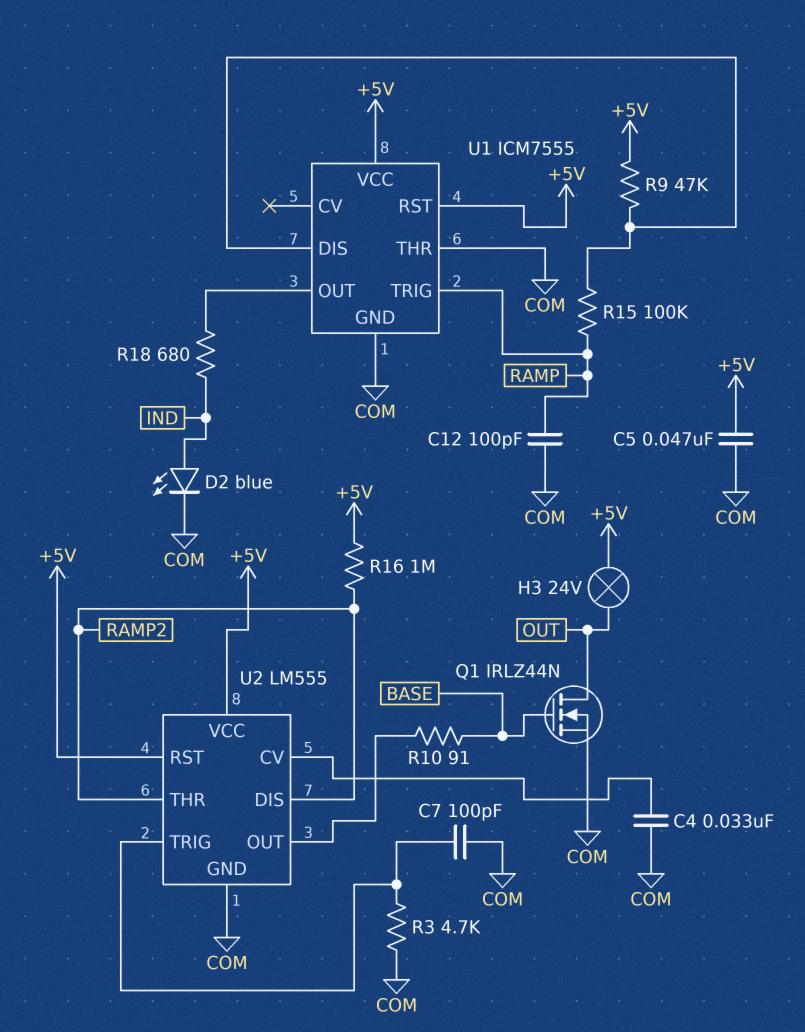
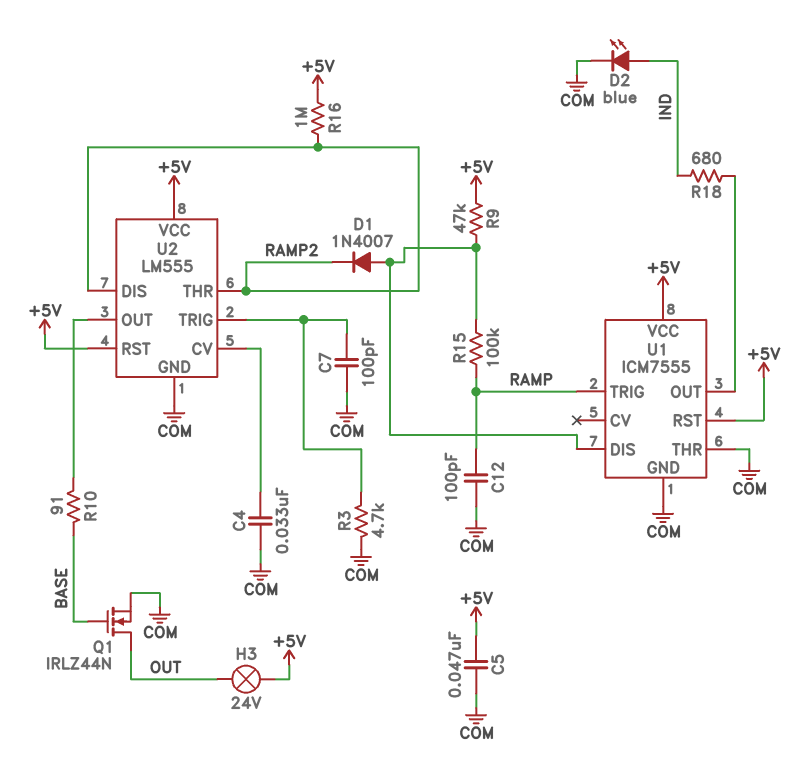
D1: none -> diode 1N4007 (A U1/DIS, K RAMP2)

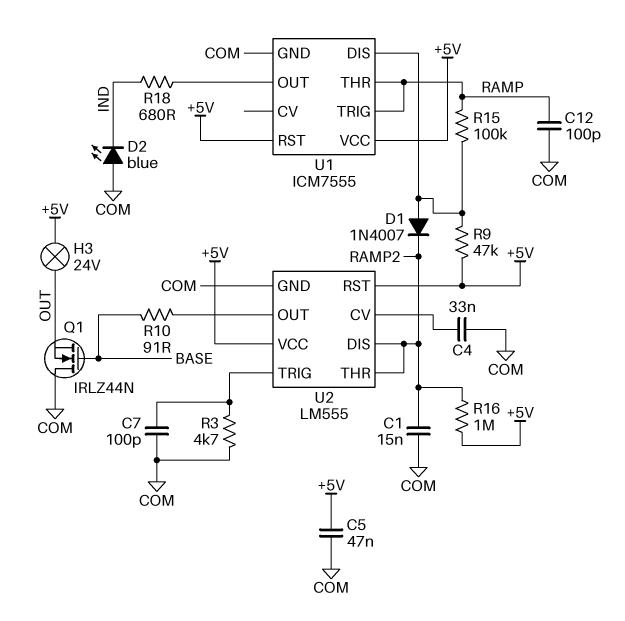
C1: none -> 15nF (COM, RAMP2)
D2: LED blue (A IND, K COM) -> LED blue (A COM, K IND)
Q1: NMOS IRLZ44N (G BASE, D OUT, S COM) -> NMOS IRLZ44N (G BASE, D COM, S OUT)
U1 pin THR: COM -> RAMP

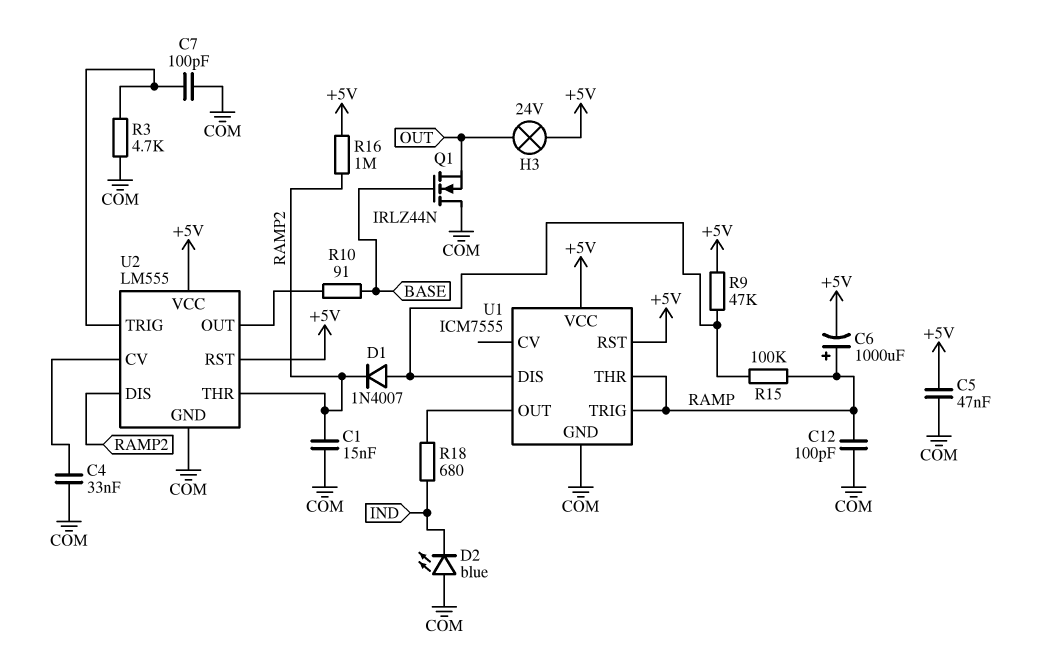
C6: none -> 1000uF (plus RAMP, minus +5V)

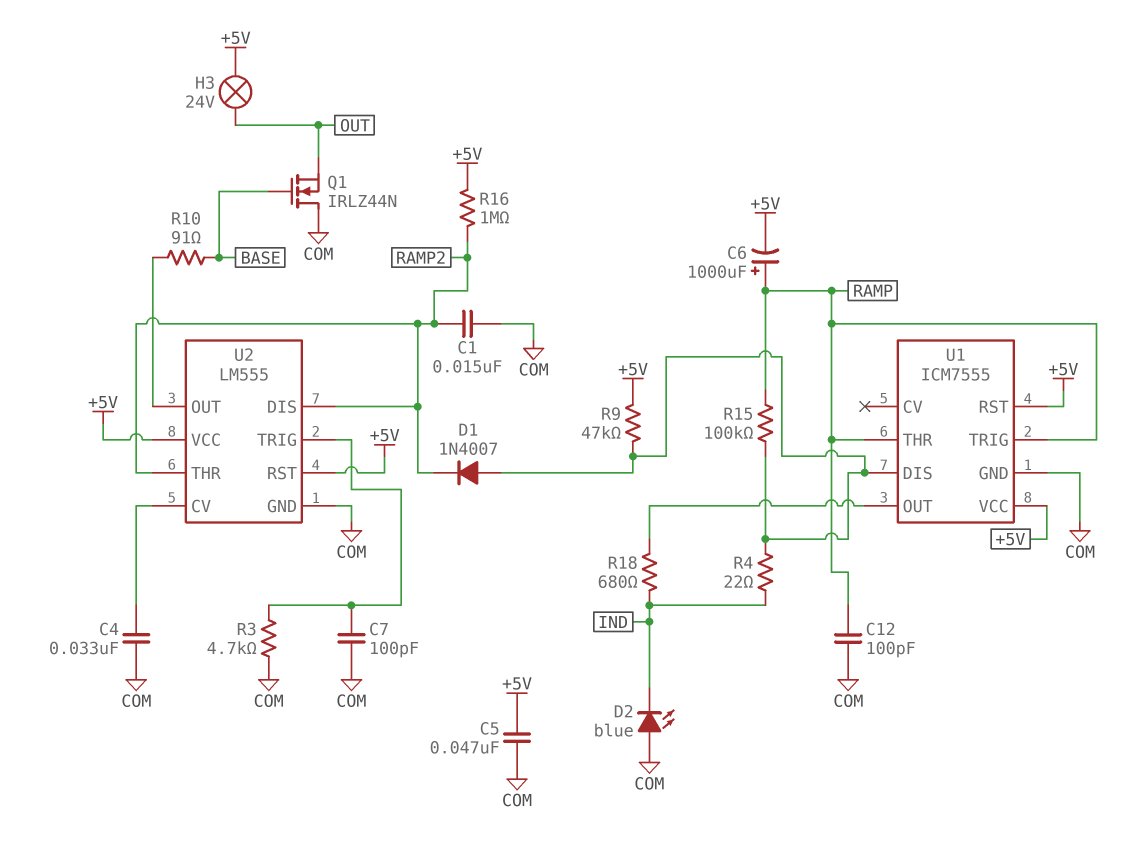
R4: none -> 22 (IND, U1/DIS)

